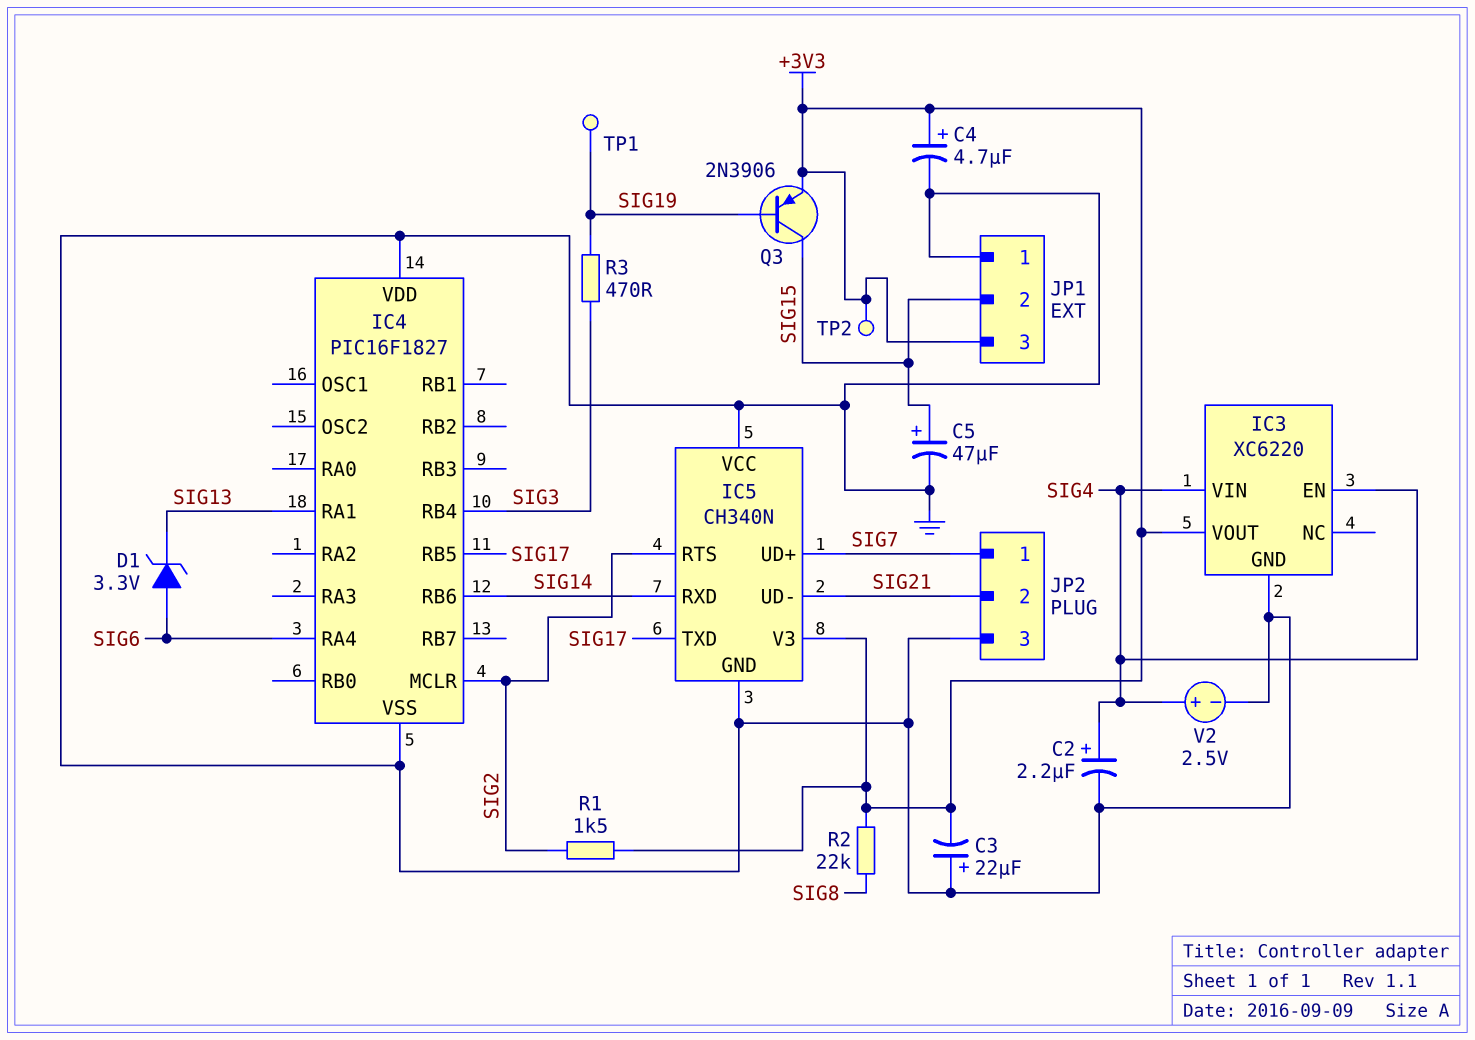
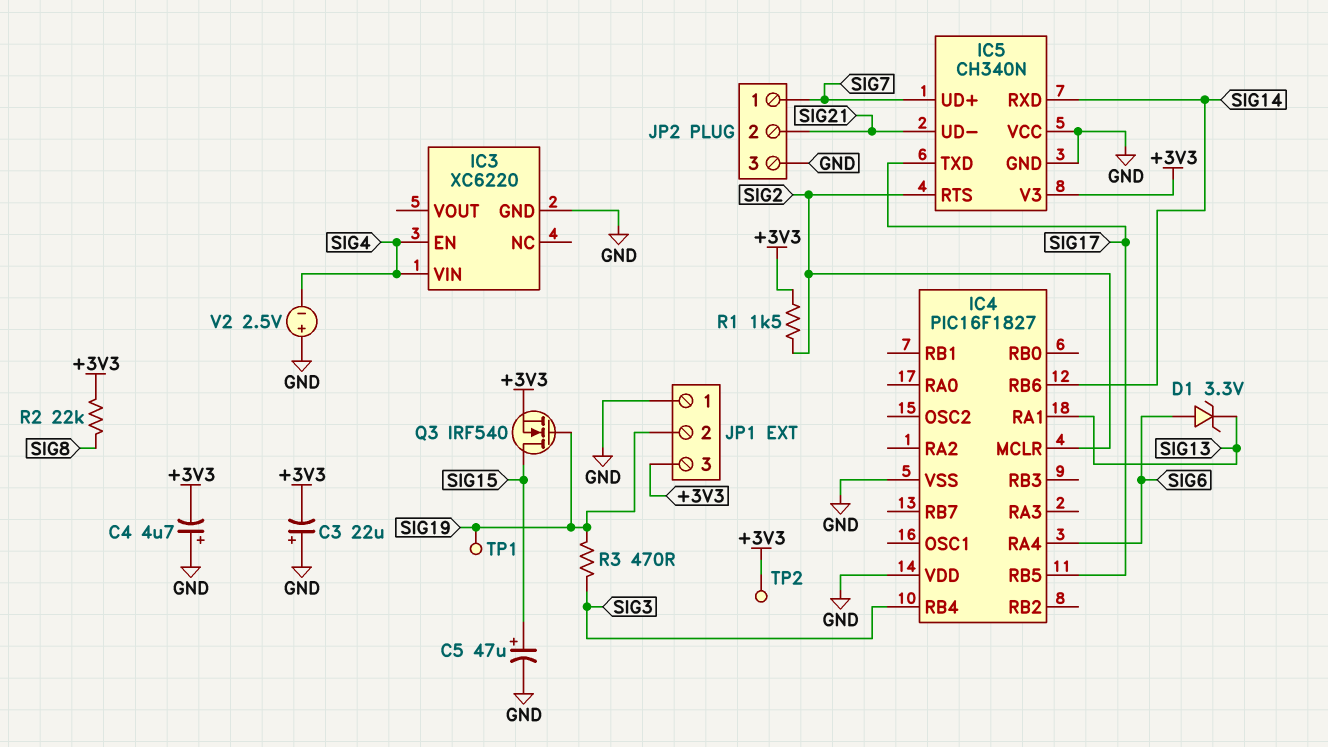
C2: 2.2uF (plus SIG4, minus GND) -> none
C4: 4.7uF (plus +3V3, minus GND) -> 4.7uF (plus GND, minus +3V3)
IC3 pin VOUT: +3V3 -> none
JP1 pin 2: SIG15 -> SIG19
Q3: PNP 2N3906 (B SIG19, C SIG15, E +3V3) -> NMOS IRF540 (G SIG19, D SIG15, S +3V3)
V2: 2.5V (plus SIG4, minus GND) -> 2.5V (plus GND, minus SIG4)

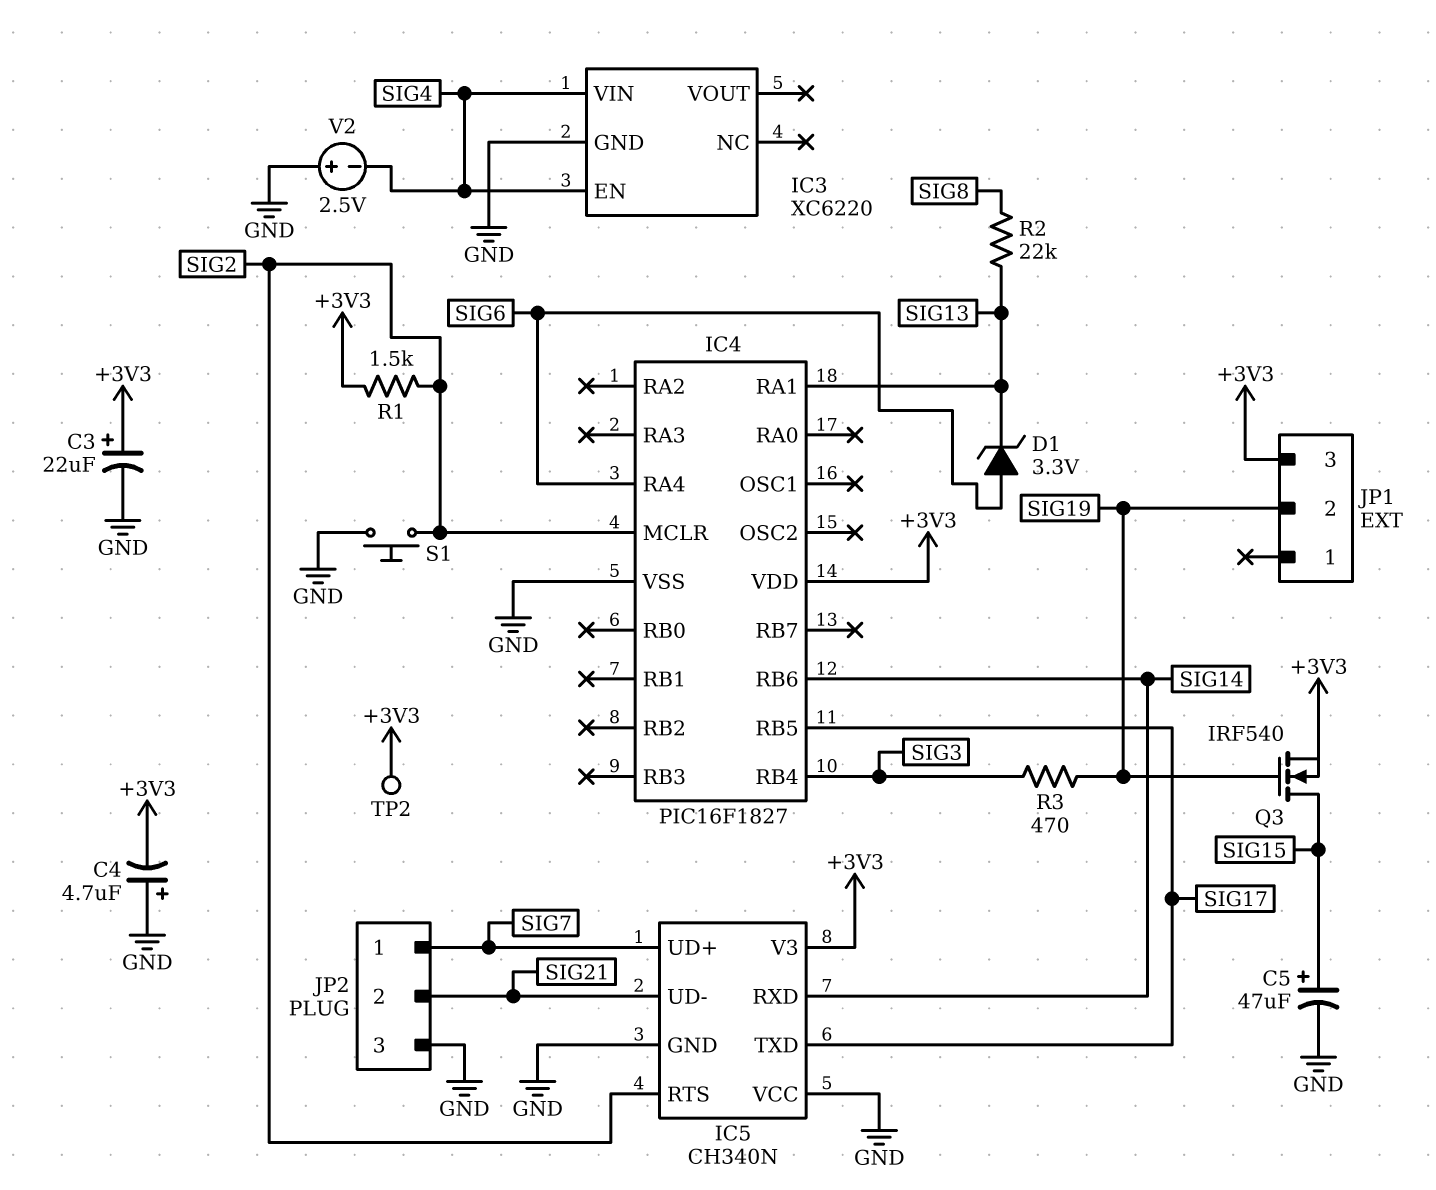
C3: 22uF (plus GND, minus +3V3) -> 22uF (plus +3V3, minus GND)
IC4 pin VDD: GND -> +3V3
JP1 pin 1: GND -> none
R2: 22k (+3V3, SIG8) -> 22k (SIG8, SIG13)
S1: none -> button (GND, SIG2)
TP1: test point (SIG19) -> none

